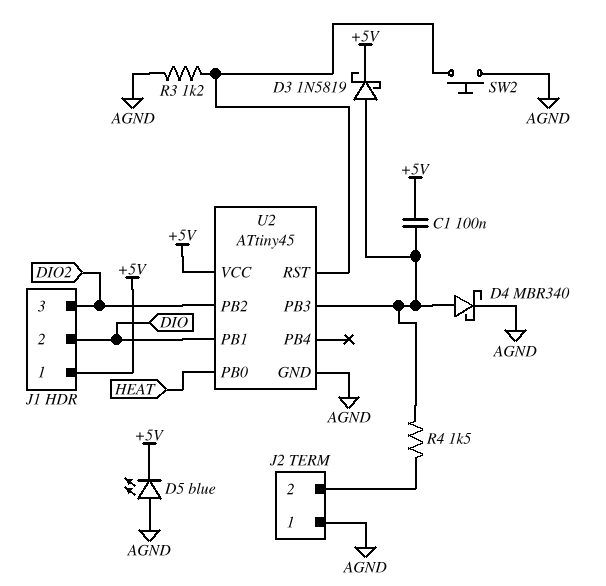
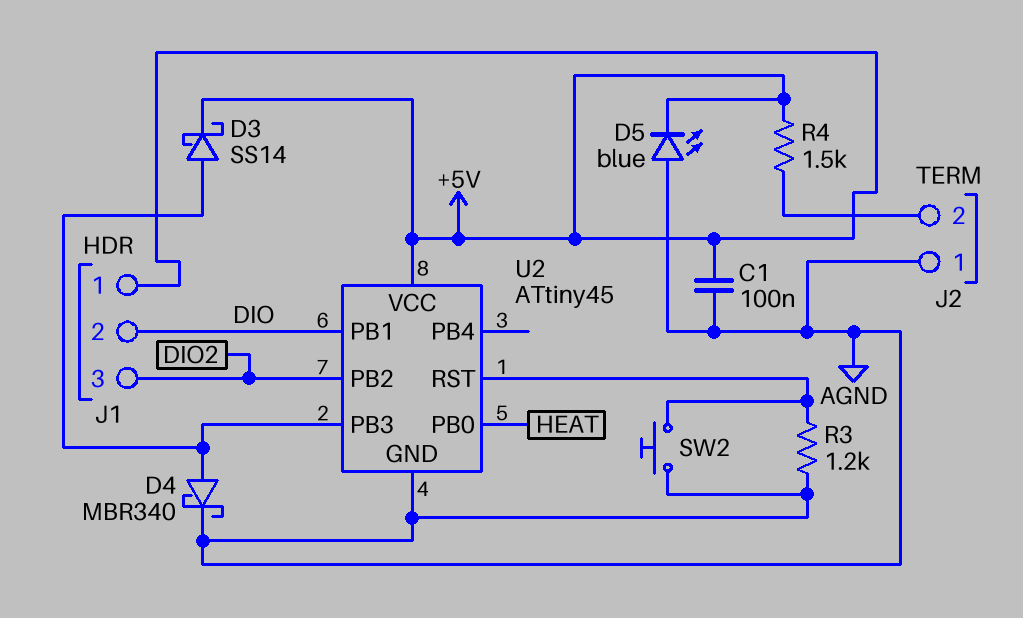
C1: 100nF (+5V, U2/PB3) -> 100nF (+5V, AGND)
D3: schottky 1N5819 (A U2/PB3, K +5V) -> schottky SS14 (A U2/PB3, K +5V)
R4: 1.5k (J2/2, U2/PB3) -> 1.5k (+5V, J2/2)

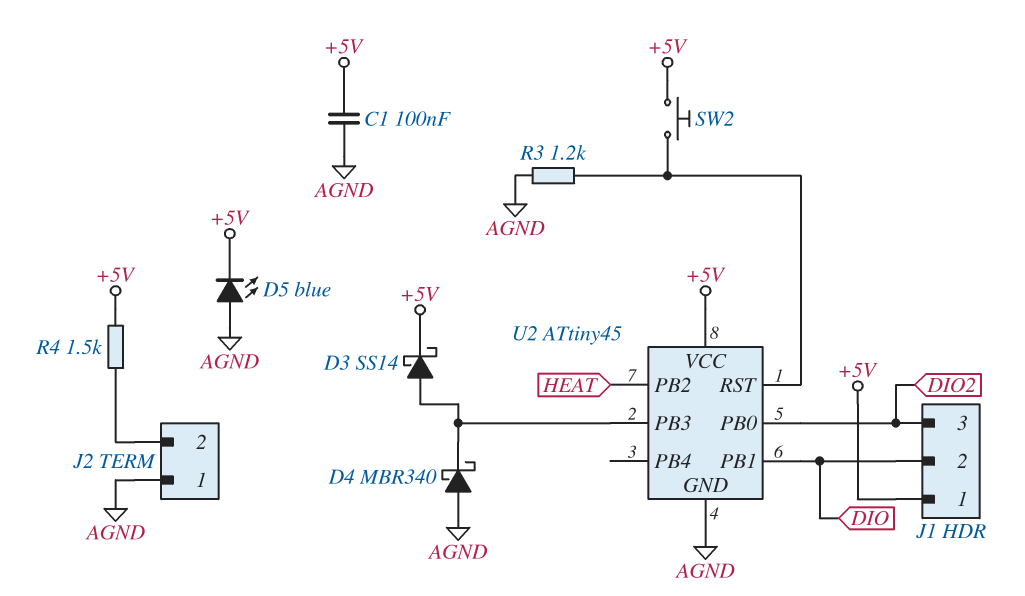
D4: schottky MBR340 (A U2/PB3, K AGND) -> schottky MBR340 (A AGND, K U2/PB3)
SW2: button (AGND, U2/RST) -> button (+5V, U2/RST)
U2 pin PB0: HEAT -> DIO2
U2 pin PB2: DIO2 -> HEAT

